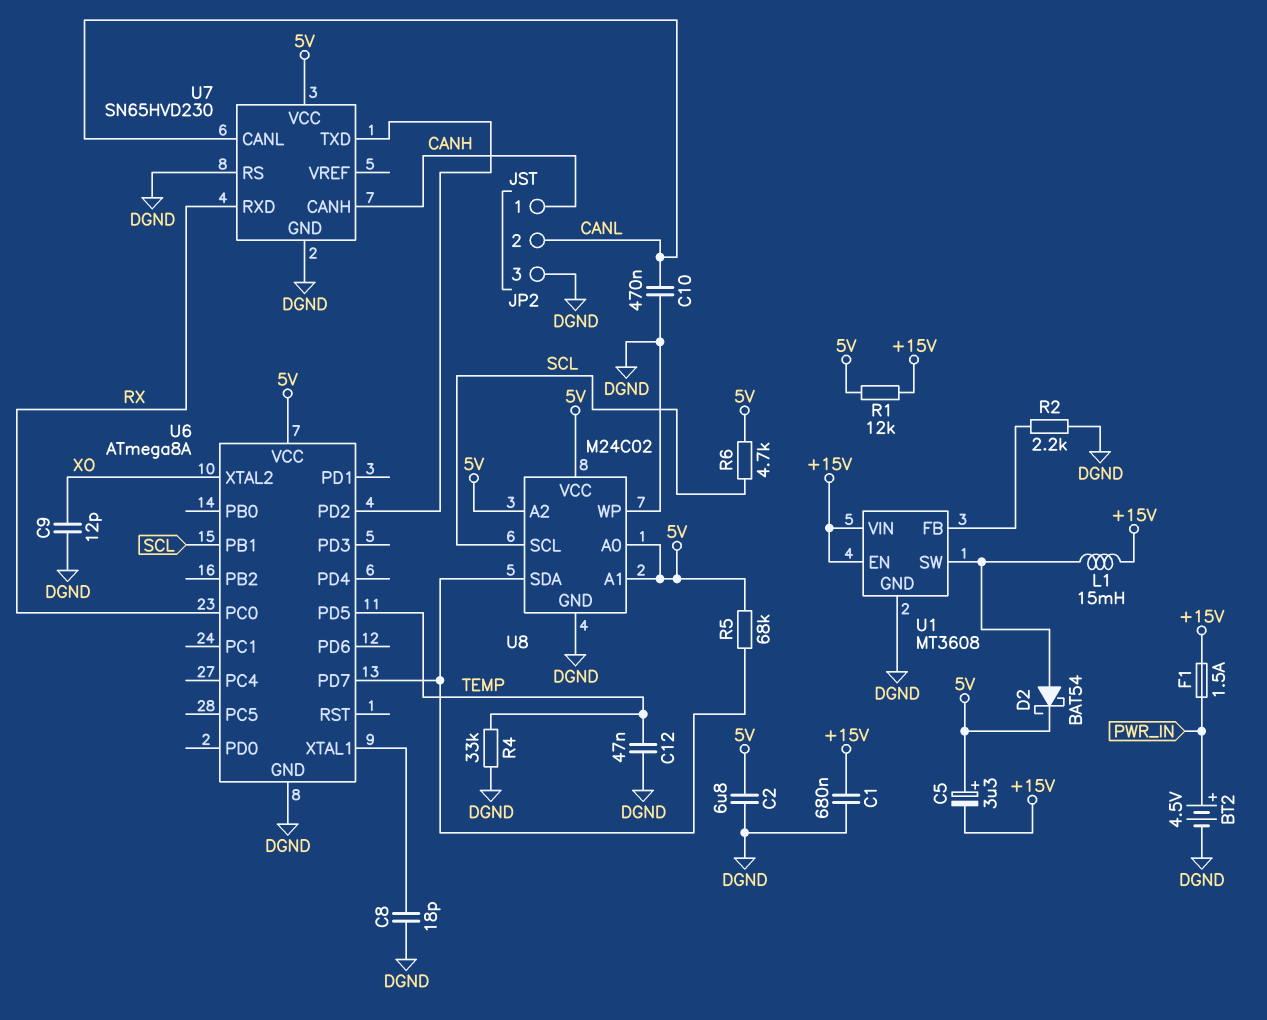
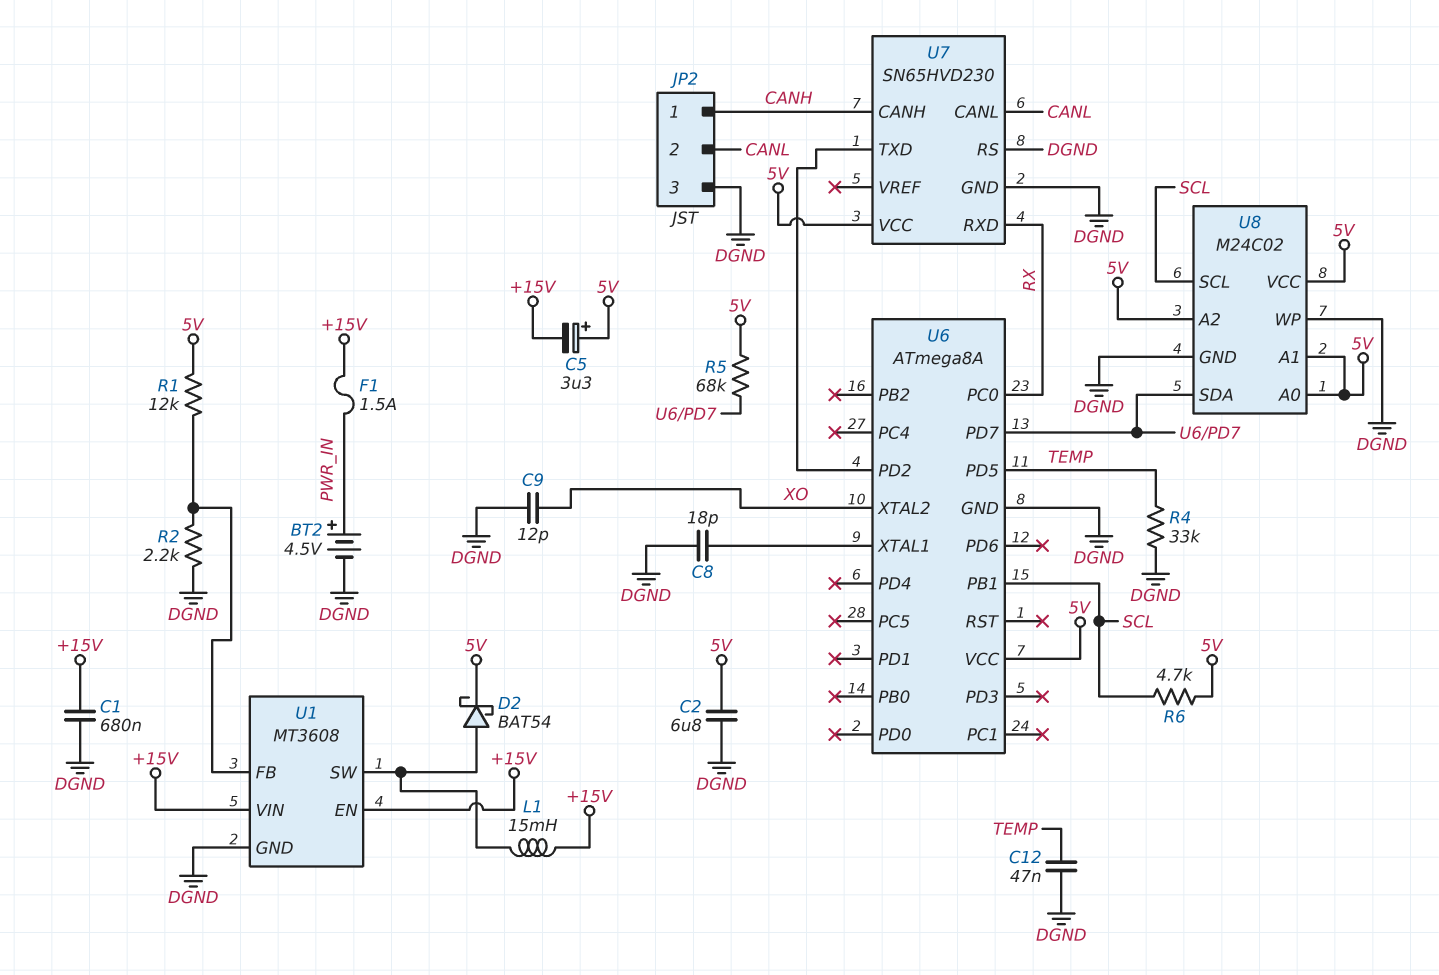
C10: 470nF (CANL, DGND) -> none
R1: 12k (+15V, 5V) -> 12k (5V, U1/FB)

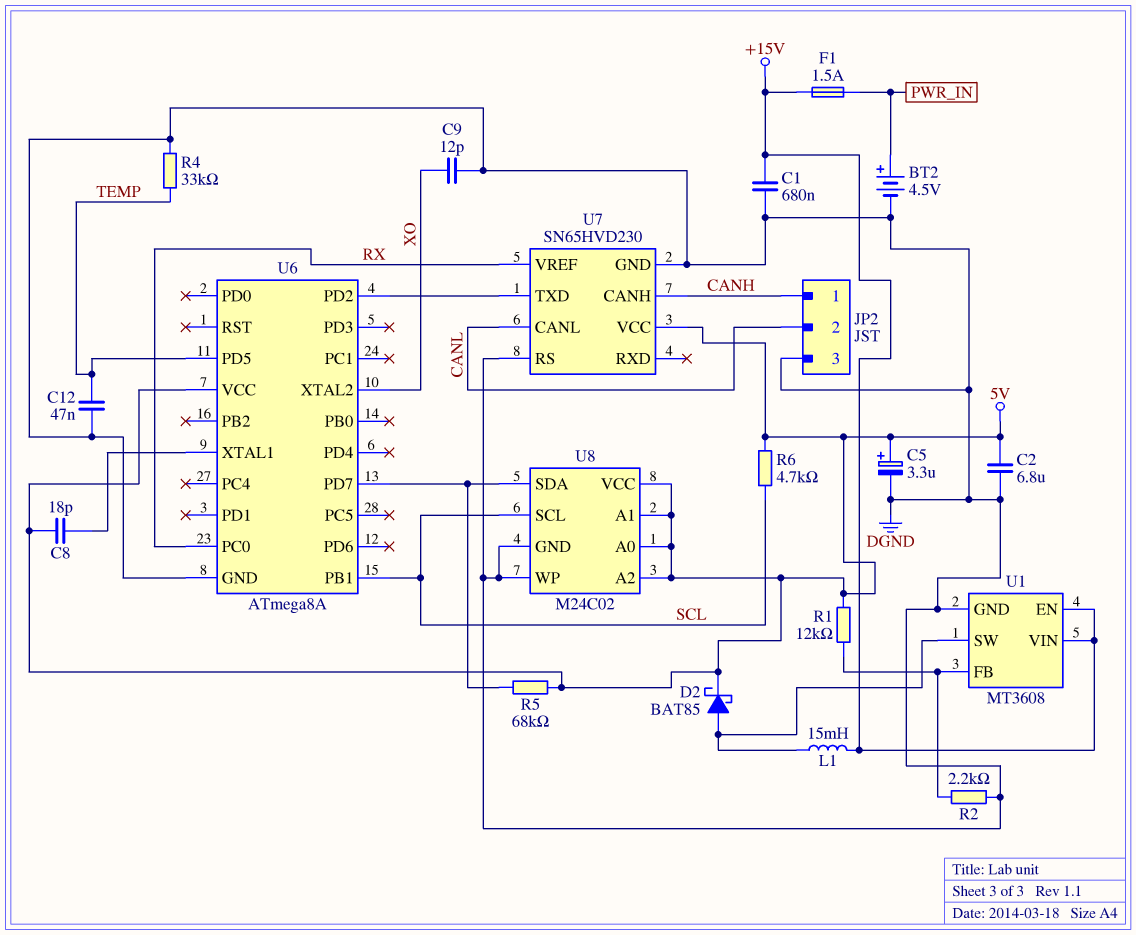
C5: 3.3uF (plus 5V, minus +15V) -> 3.3uF (plus 5V, minus DGND)
C8: 18pF (DGND, U6/XTAL1) -> 18pF (5V, U6/XTAL1)
D2: schottky BAT54 (A U1/SW, K 5V) -> schottky BAT85 (A U1/SW, K 5V)
U7 pin RXD: RX -> none
U7 pin VREF: none -> RX

